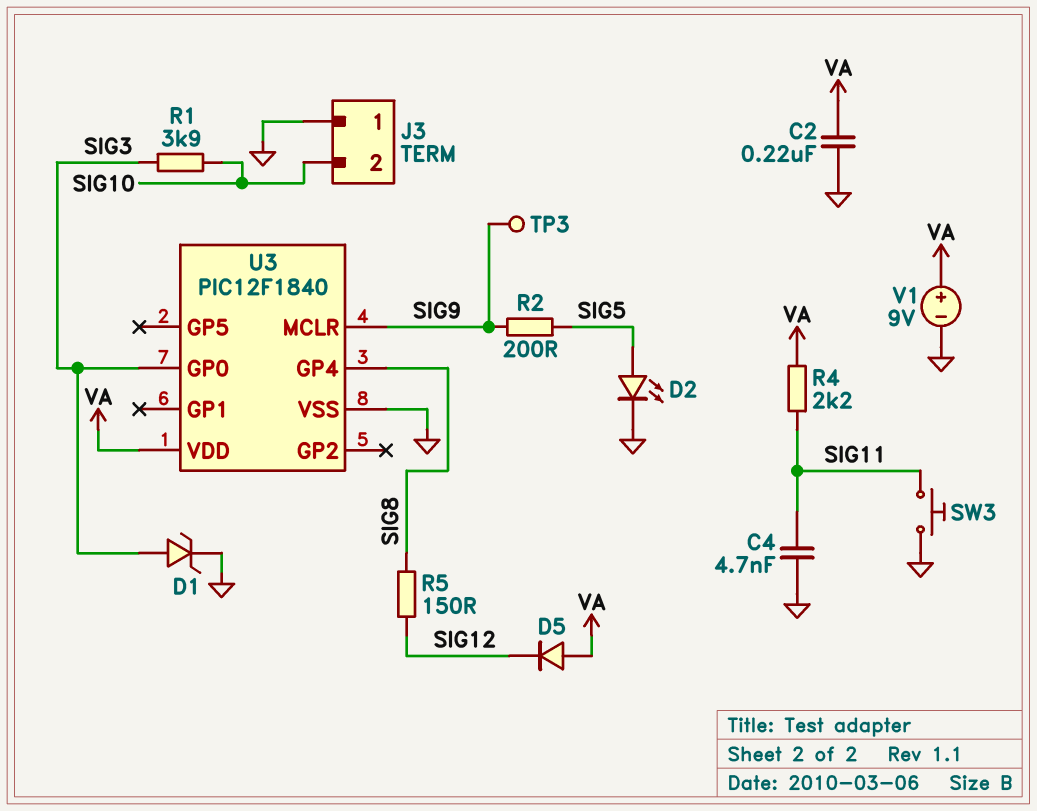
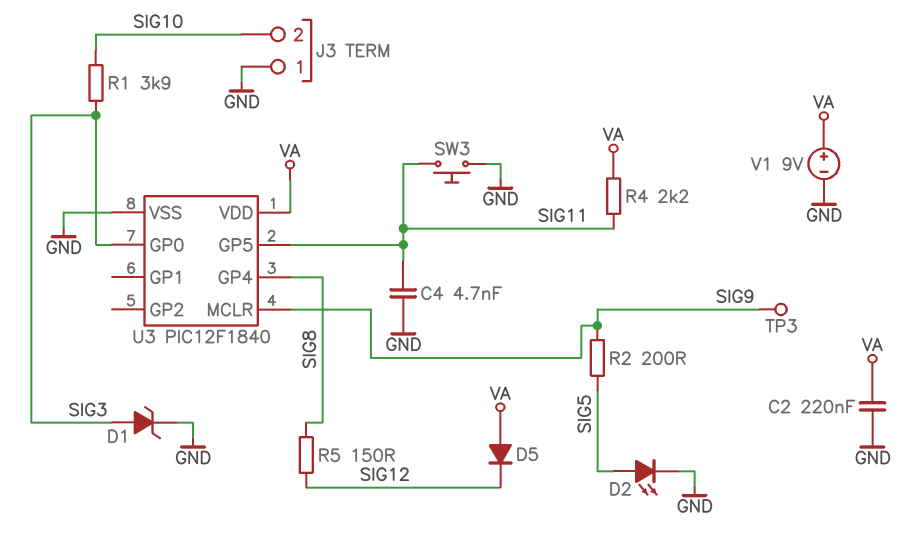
U3 pin GP5: none -> SIG11

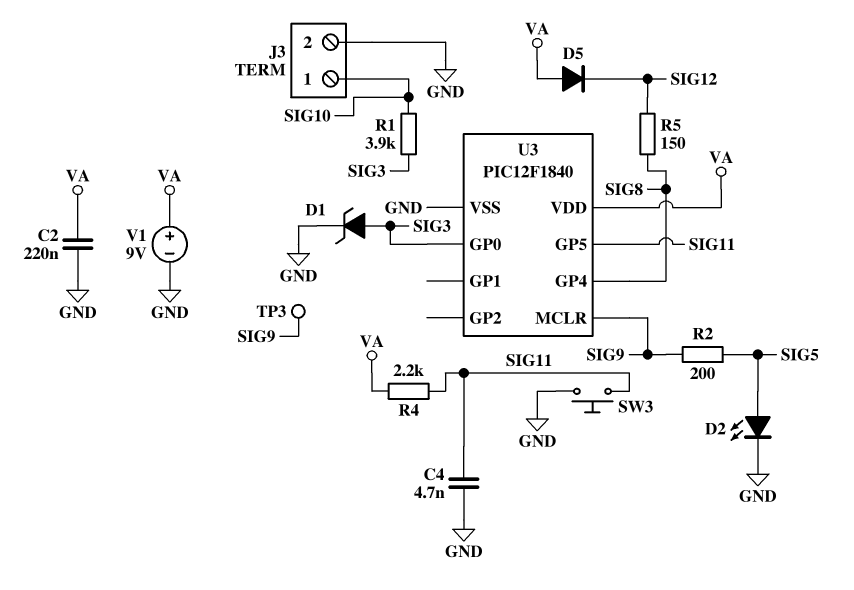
J3 pin 1: GND -> SIG10
J3 pin 2: SIG10 -> GND

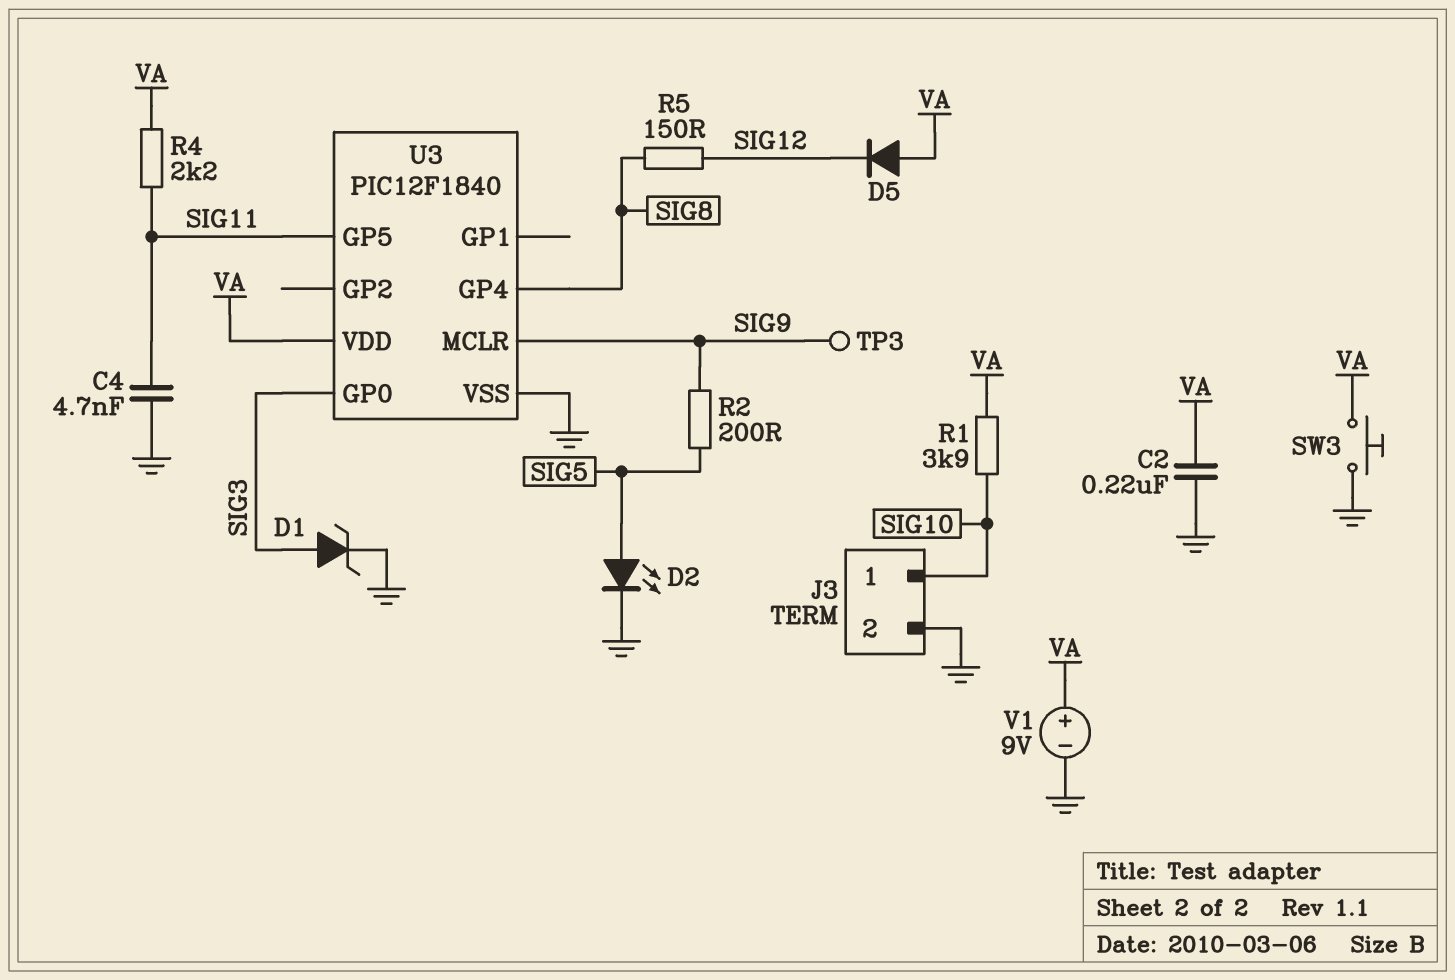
R1: 3.9k (SIG3, SIG10) -> 3.9k (SIG10, VA)
SW3: button (GND, SIG11) -> button (GND, VA)

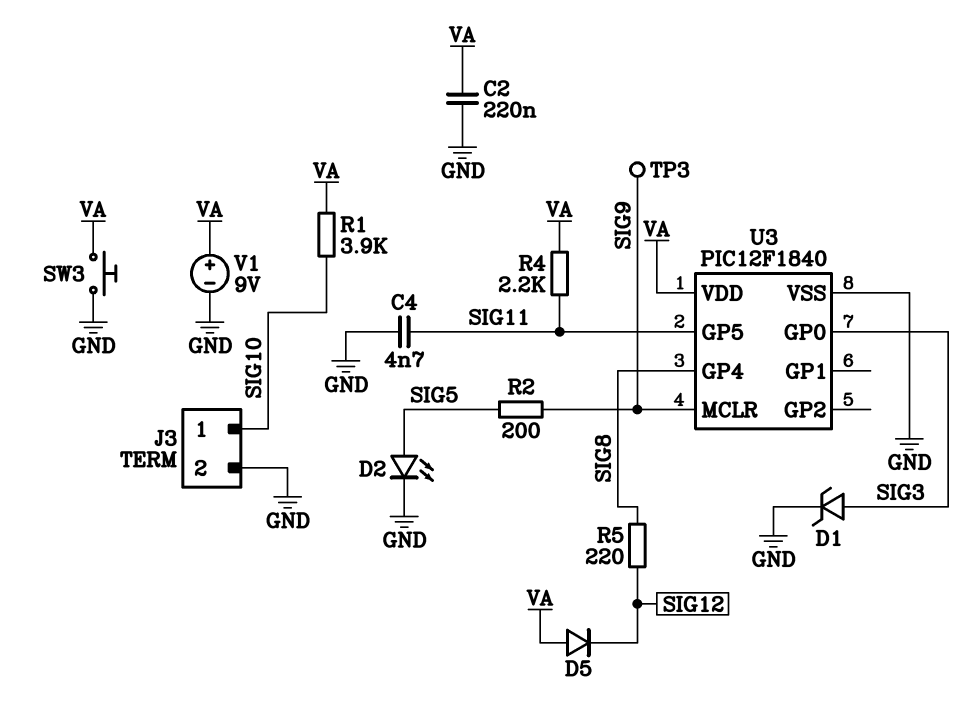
R5: 150 (SIG8, SIG12) -> 220 (SIG8, SIG12)

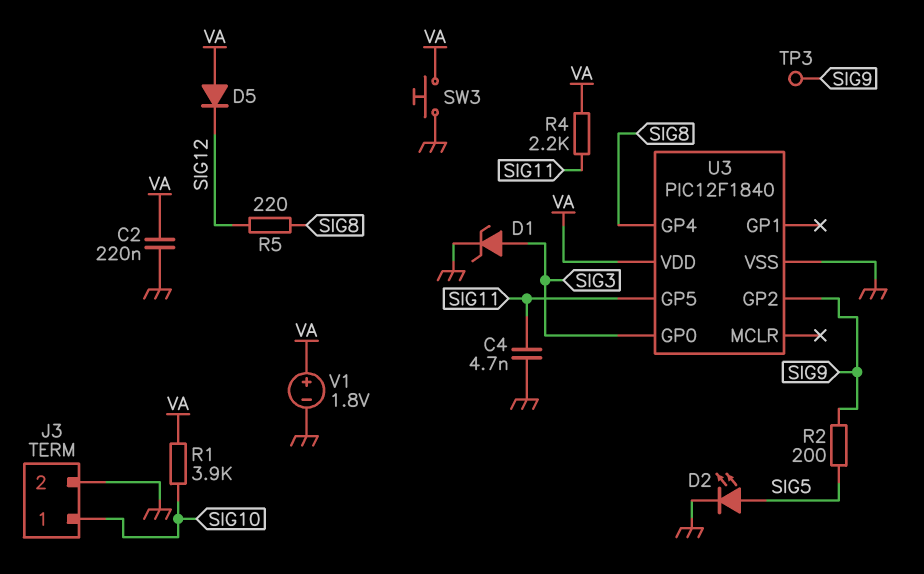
U3 pin GP2: none -> SIG9
U3 pin MCLR: SIG9 -> none
V1: 9V (plus VA, minus GND) -> 1.8V (plus VA, minus GND)

